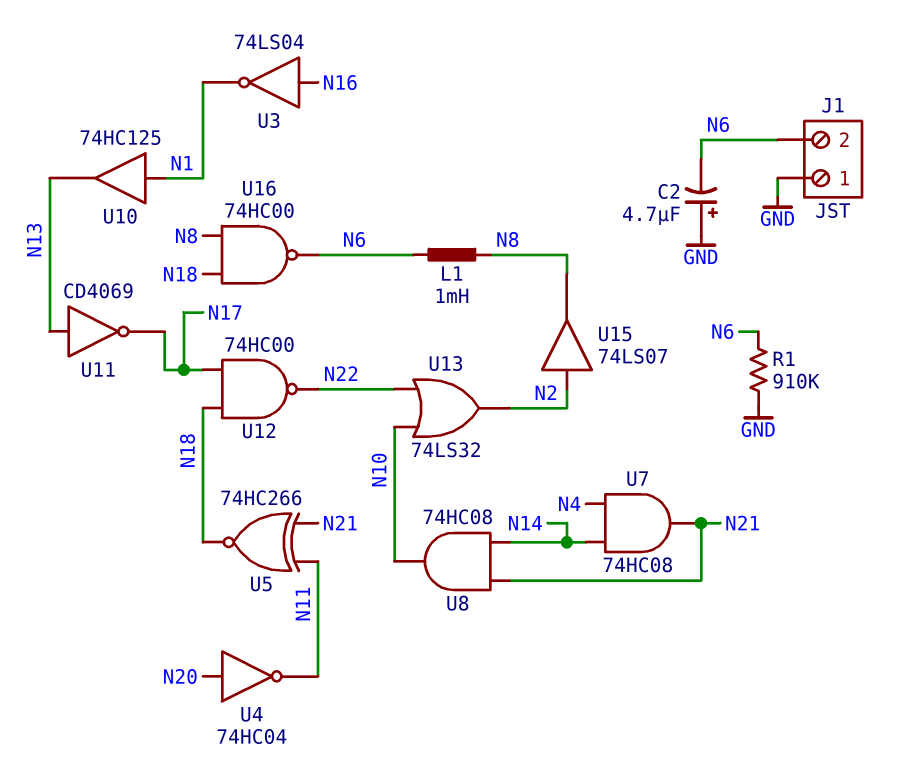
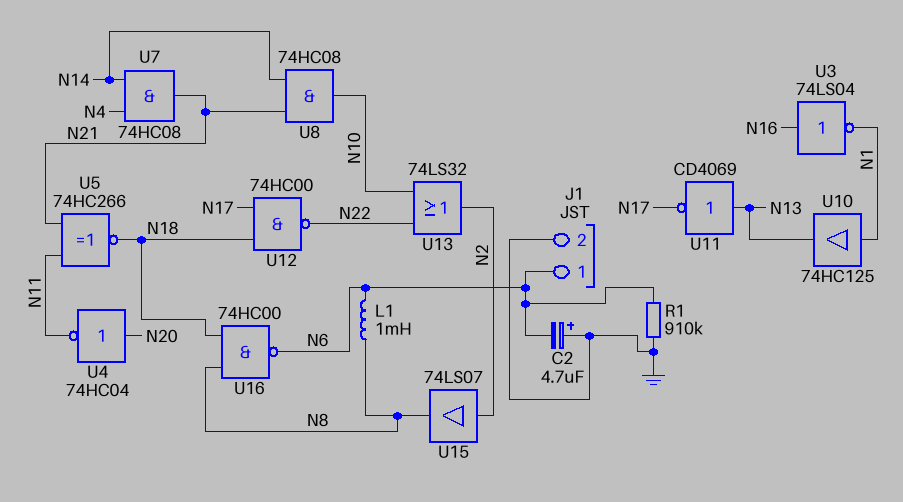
J1 pin 1: GND -> N6
J1 pin 2: N6 -> GND

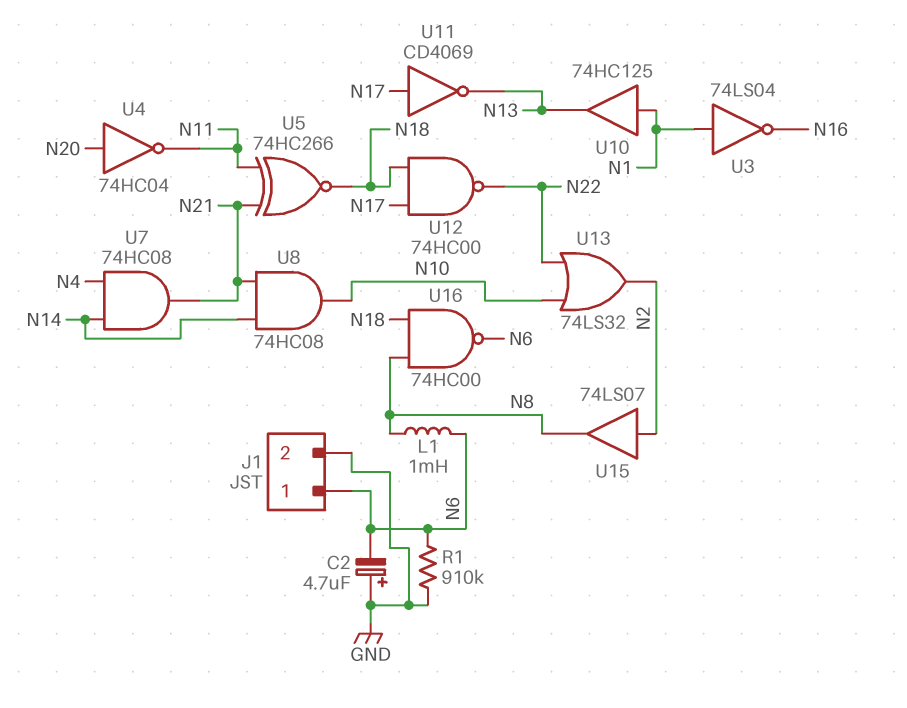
U3: NOT 74LS04 (in N16, out N1) -> NOT 74LS04 (in N1, out N16)
U11: NOT CD4069 (in N13, out N17) -> NOT CD4069 (in N17, out N13)

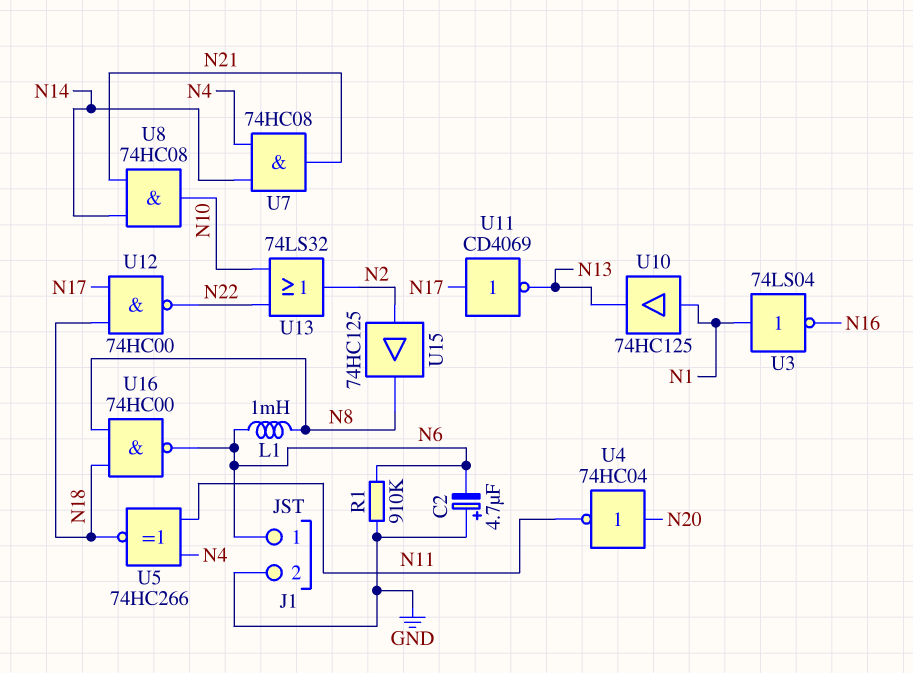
U5: XNOR 74HC266 (in N11, in N21, out N18) -> XNOR 74HC266 (in N4, in N11, out N18)
U15: buffer 74LS07 (in N2, out N8) -> buffer 74HC125 (in N2, out N8)

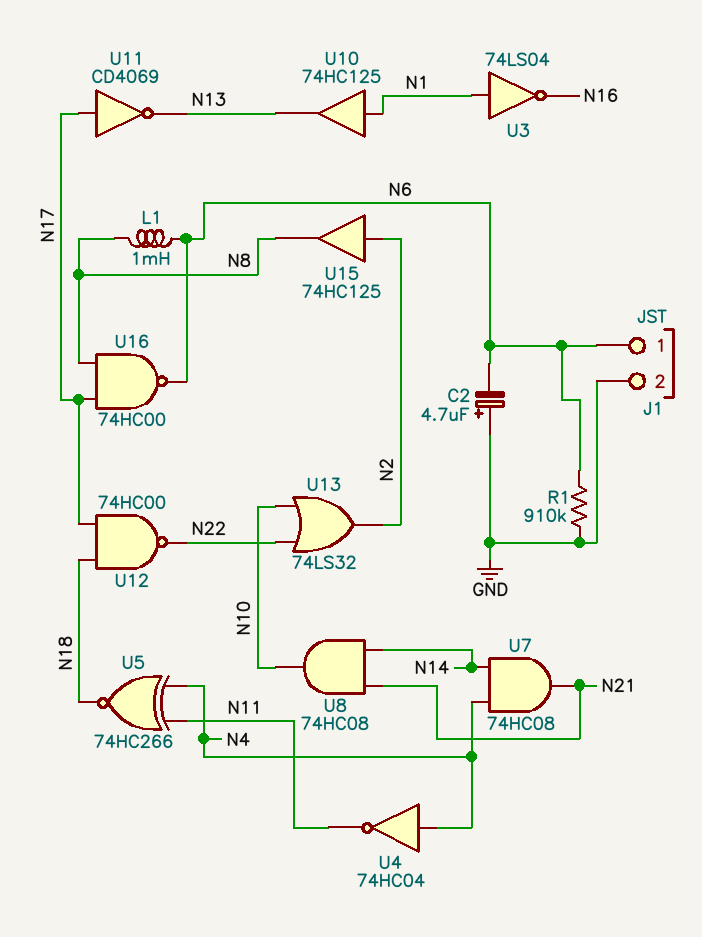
U4: NOT 74HC04 (in N20, out N11) -> NOT 74HC04 (in N4, out N11)
U16: NAND 74HC00 (in N8, in N18, out N6) -> NAND 74HC00 (in N8, in N17, out N6)

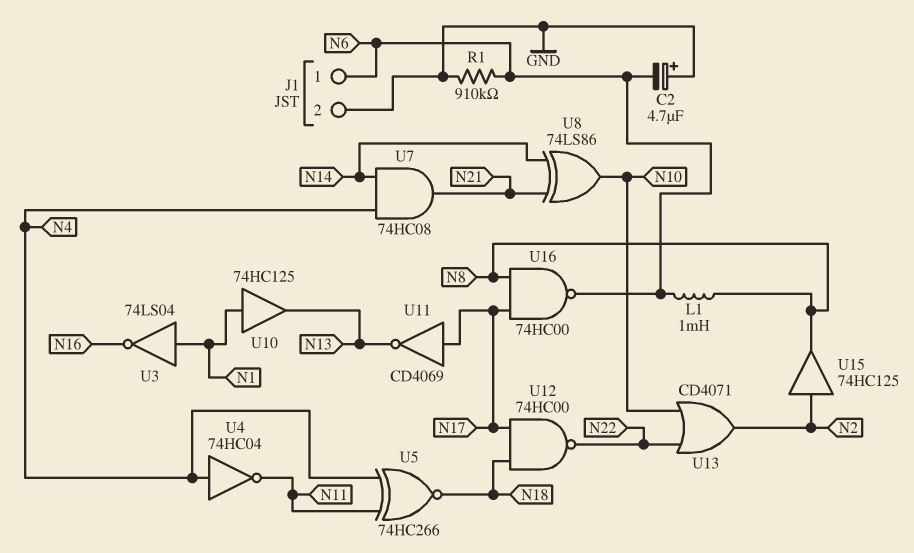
U8: AND 74HC08 (in N14, in N21, out N10) -> XOR 74LS86 (in N14, in N21, out N10)
U13: OR 74LS32 (in N10, in N22, out N2) -> OR CD4071 (in N10, in N22, out N2)

